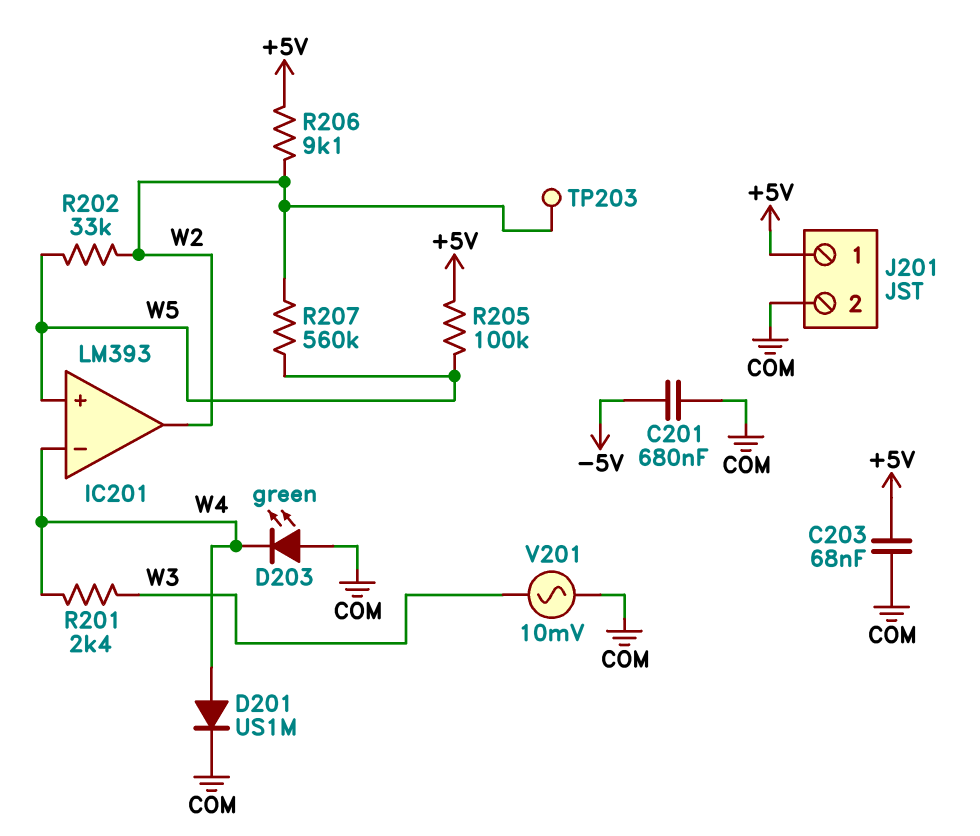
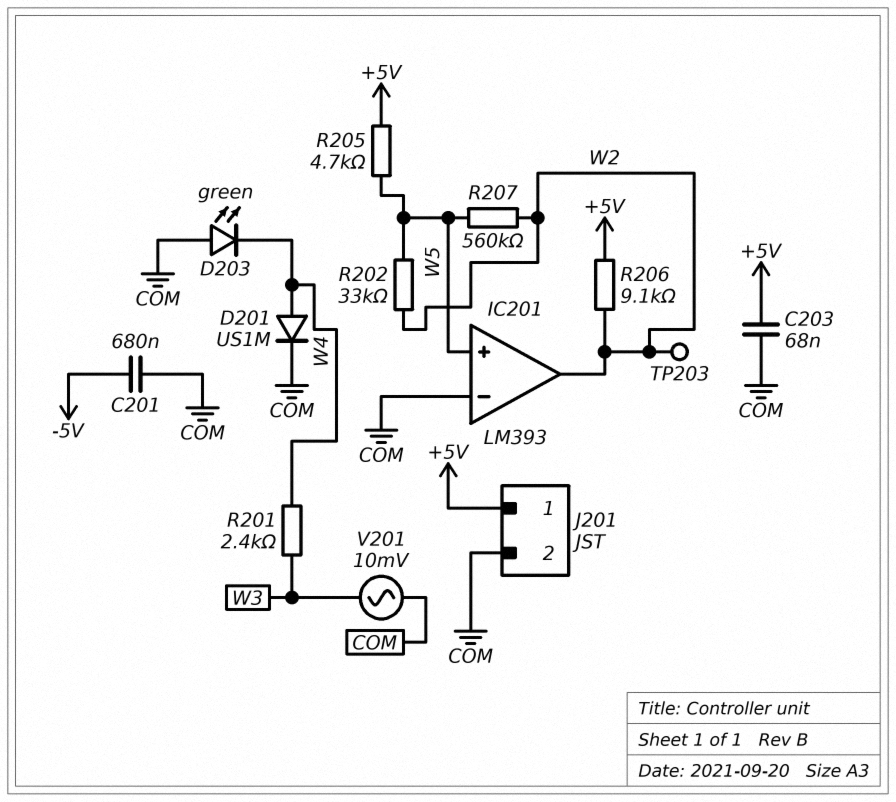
IC201 pin in-: W4 -> COM
R205: 100k (+5V, W5) -> 4.7k (+5V, W5)

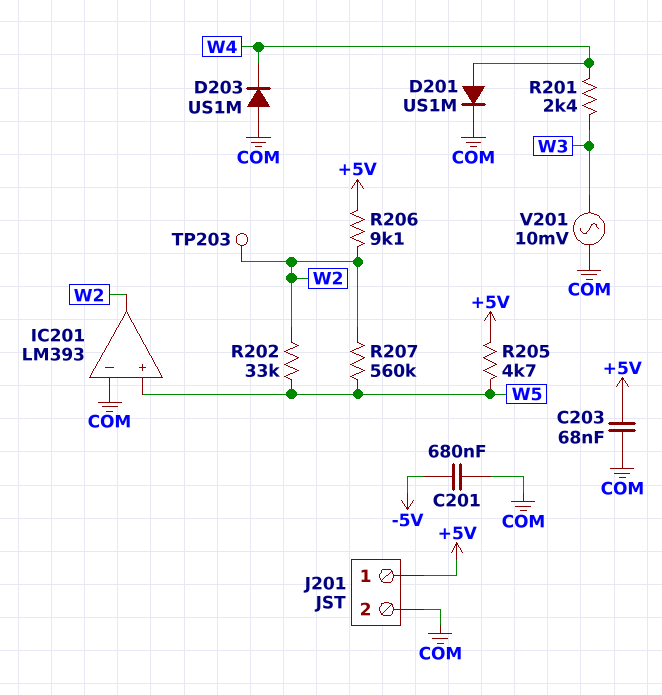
D203: LED green (A COM, K W4) -> diode US1M (A COM, K W4)

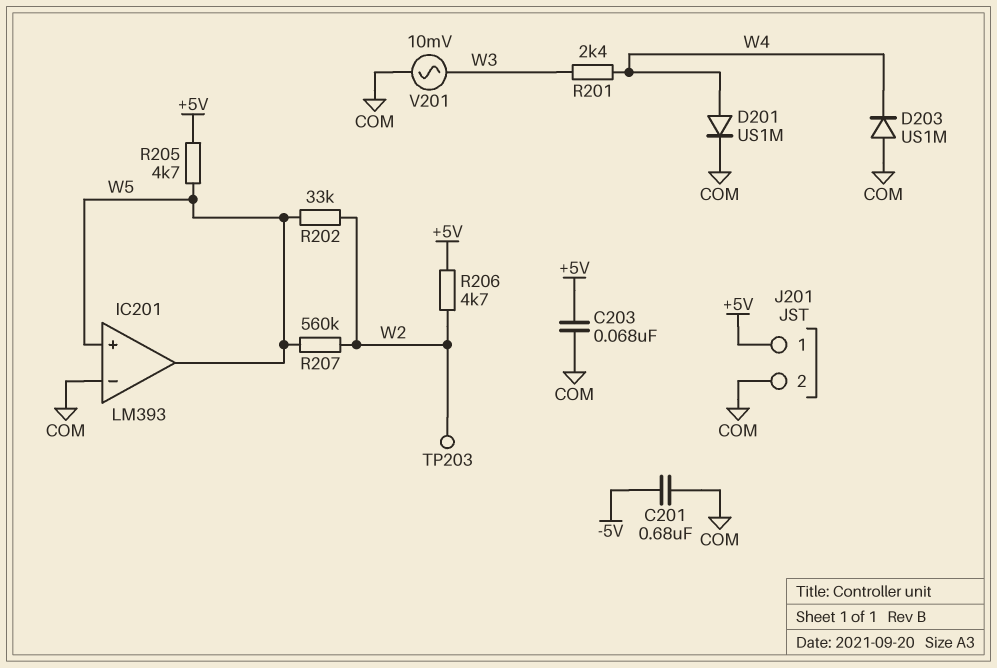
IC201 pin out: W2 -> W5
R206: 9.1k (+5V, W2) -> 4.7k (+5V, W2)

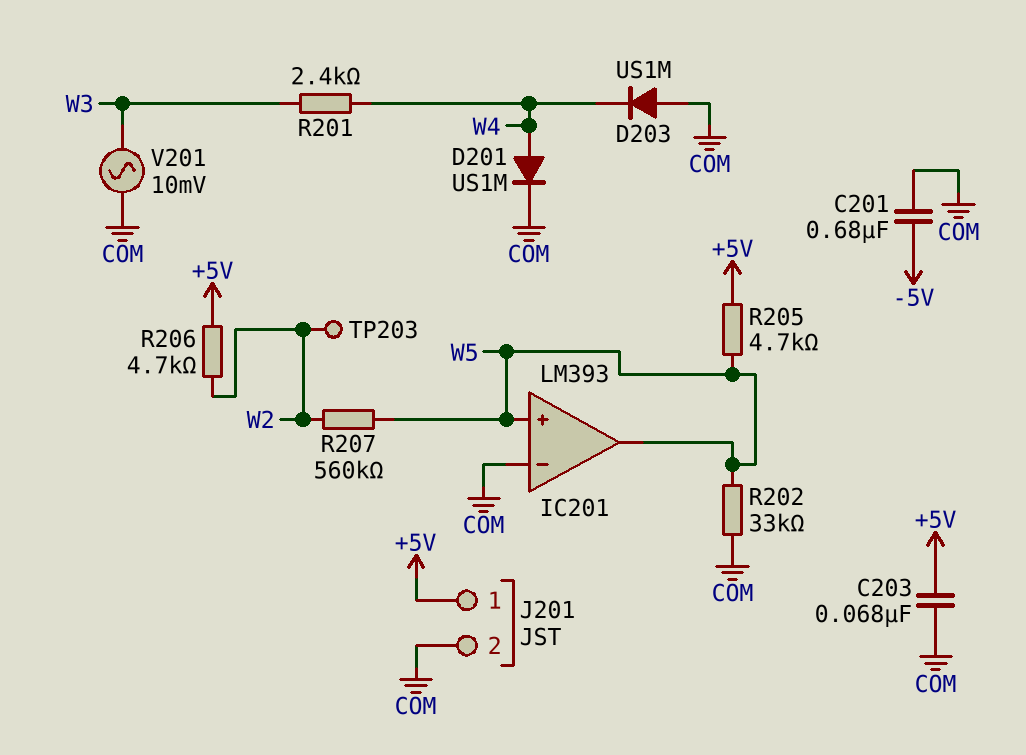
R202: 33k (W2, W5) -> 33k (COM, W5)

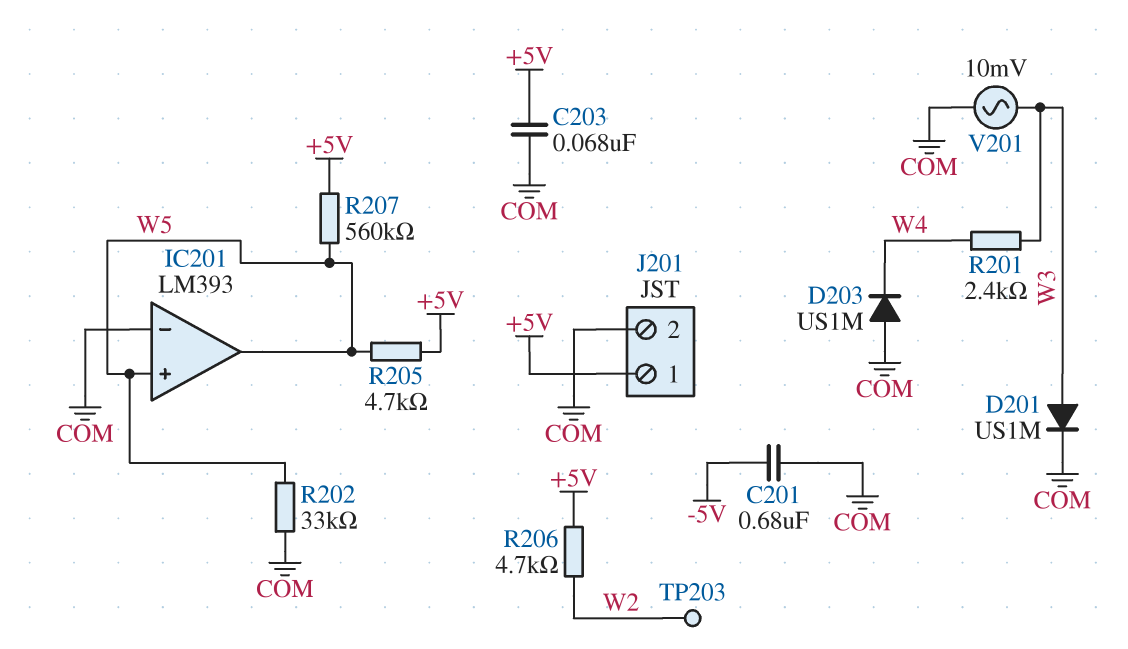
D201: diode US1M (A W4, K COM) -> diode US1M (A W3, K COM)
R207: 560k (W2, W5) -> 560k (+5V, W5)

